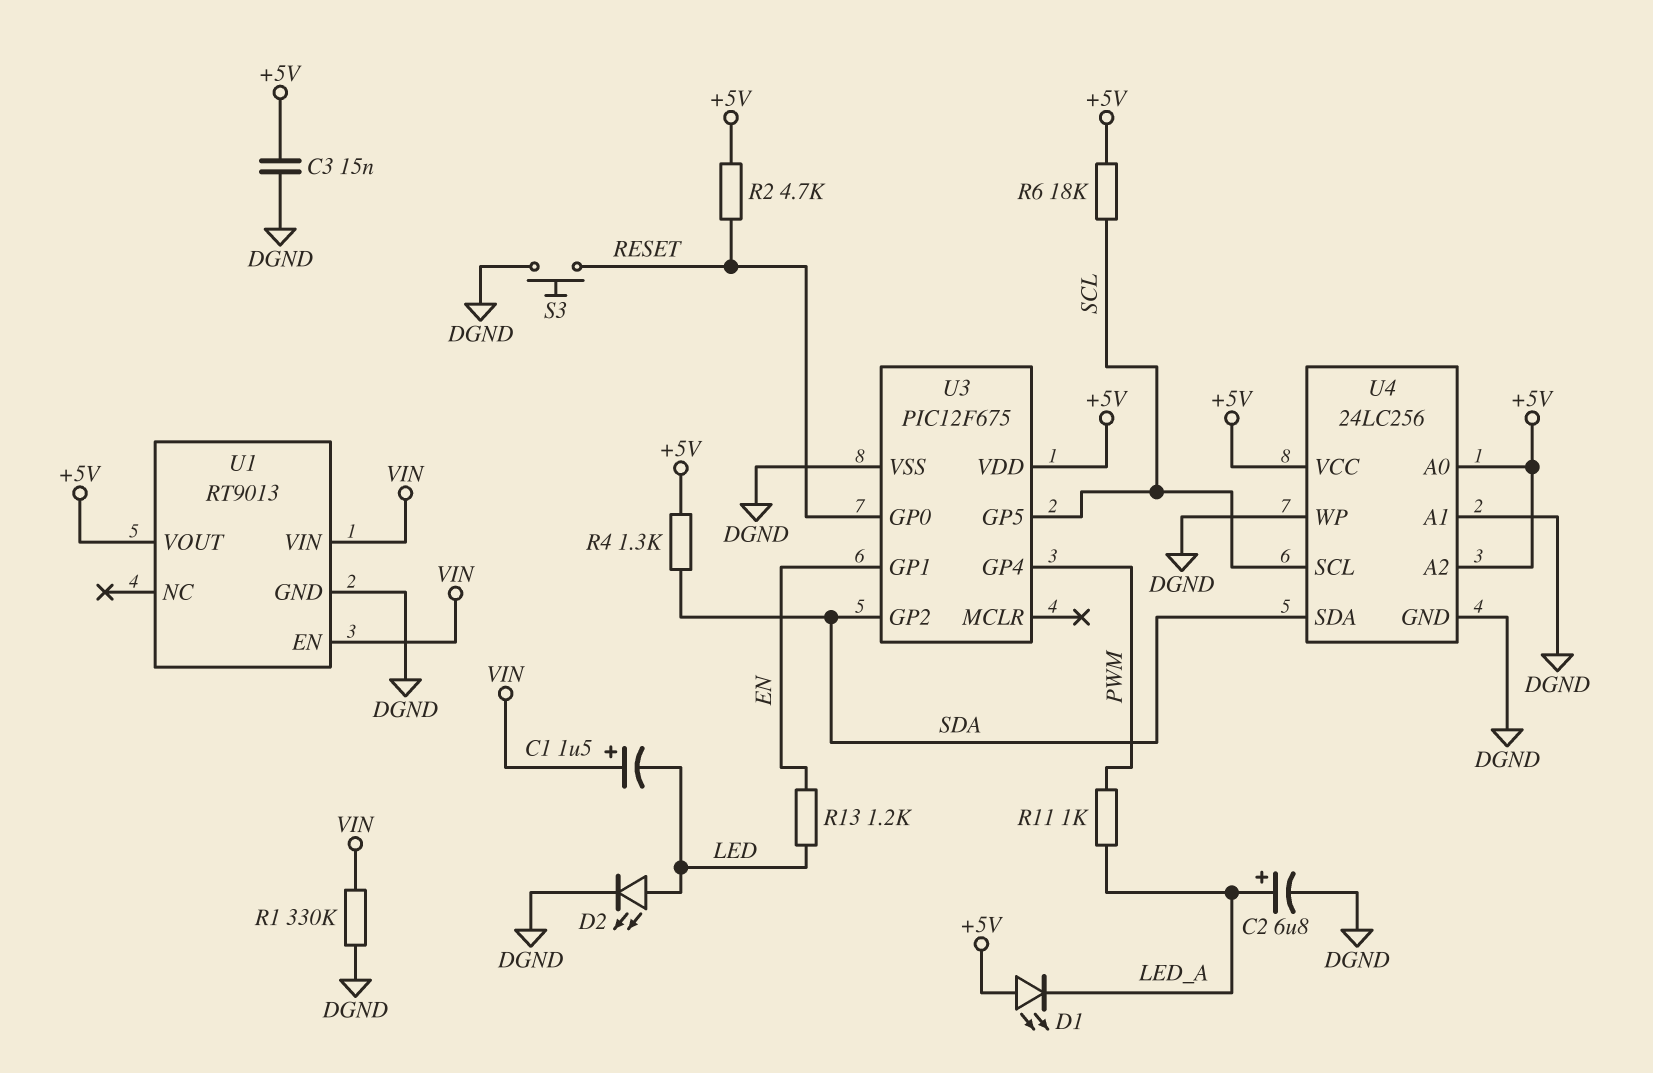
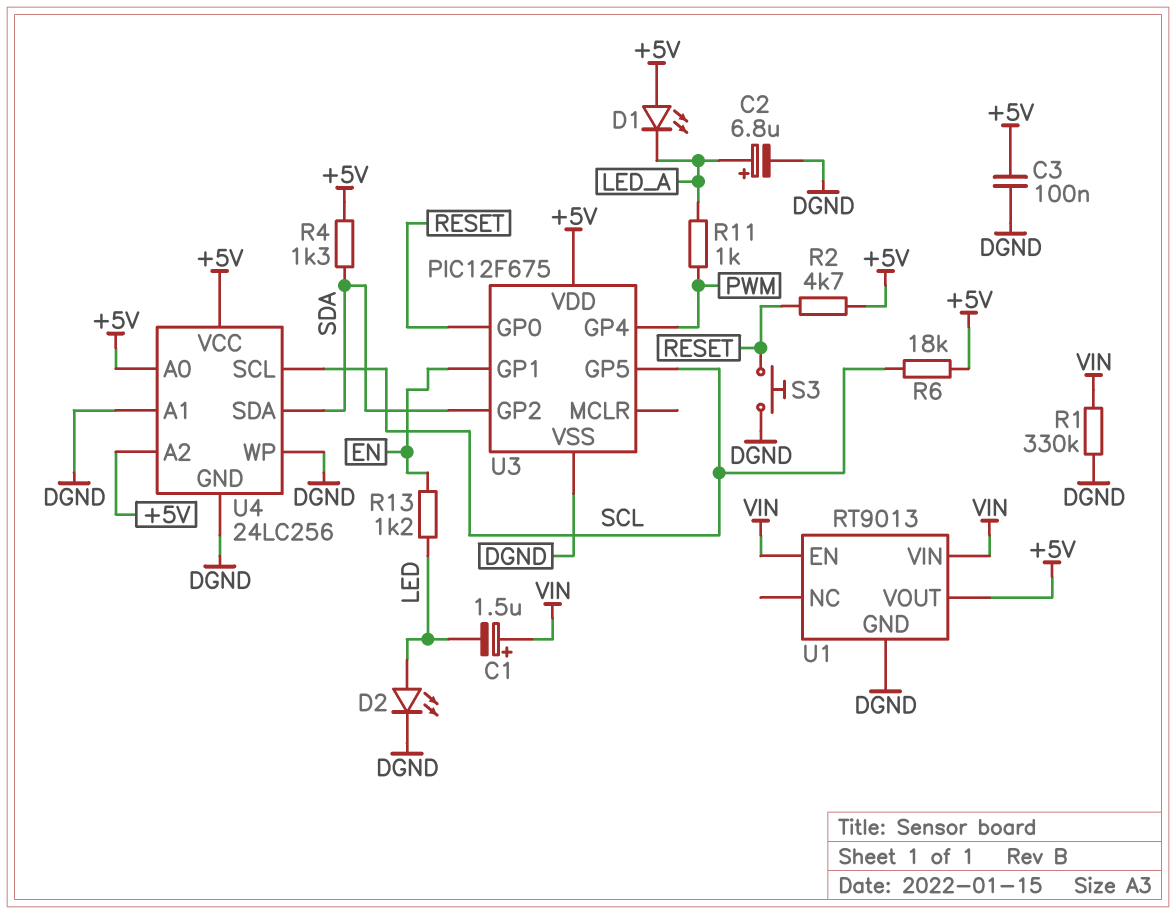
C3: 15nF (+5V, DGND) -> 100nF (+5V, DGND)

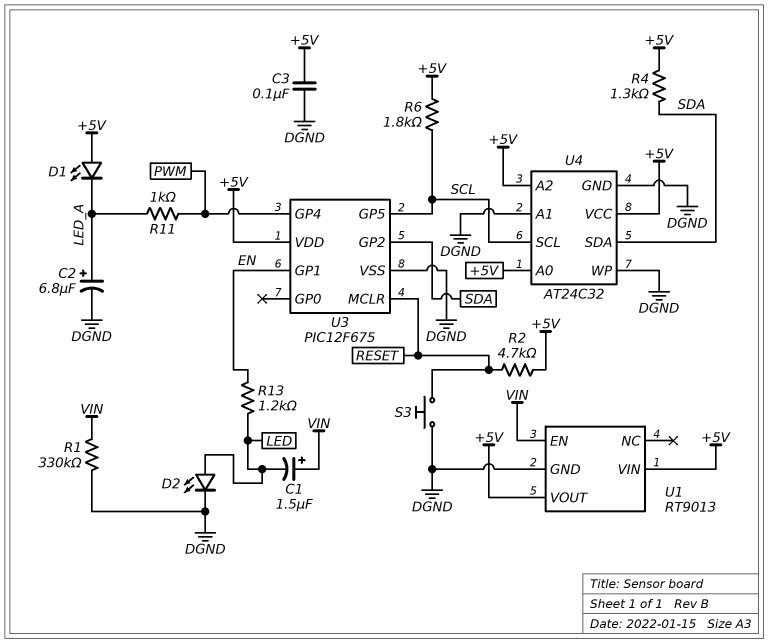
R6: 18k (+5V, SCL) -> 1.8k (+5V, SCL)
U1 pin VIN: VIN -> +5V
U3 pin GP0: RESET -> none
U3 pin MCLR: none -> RESET
U4: 24LC256 -> AT24C32

